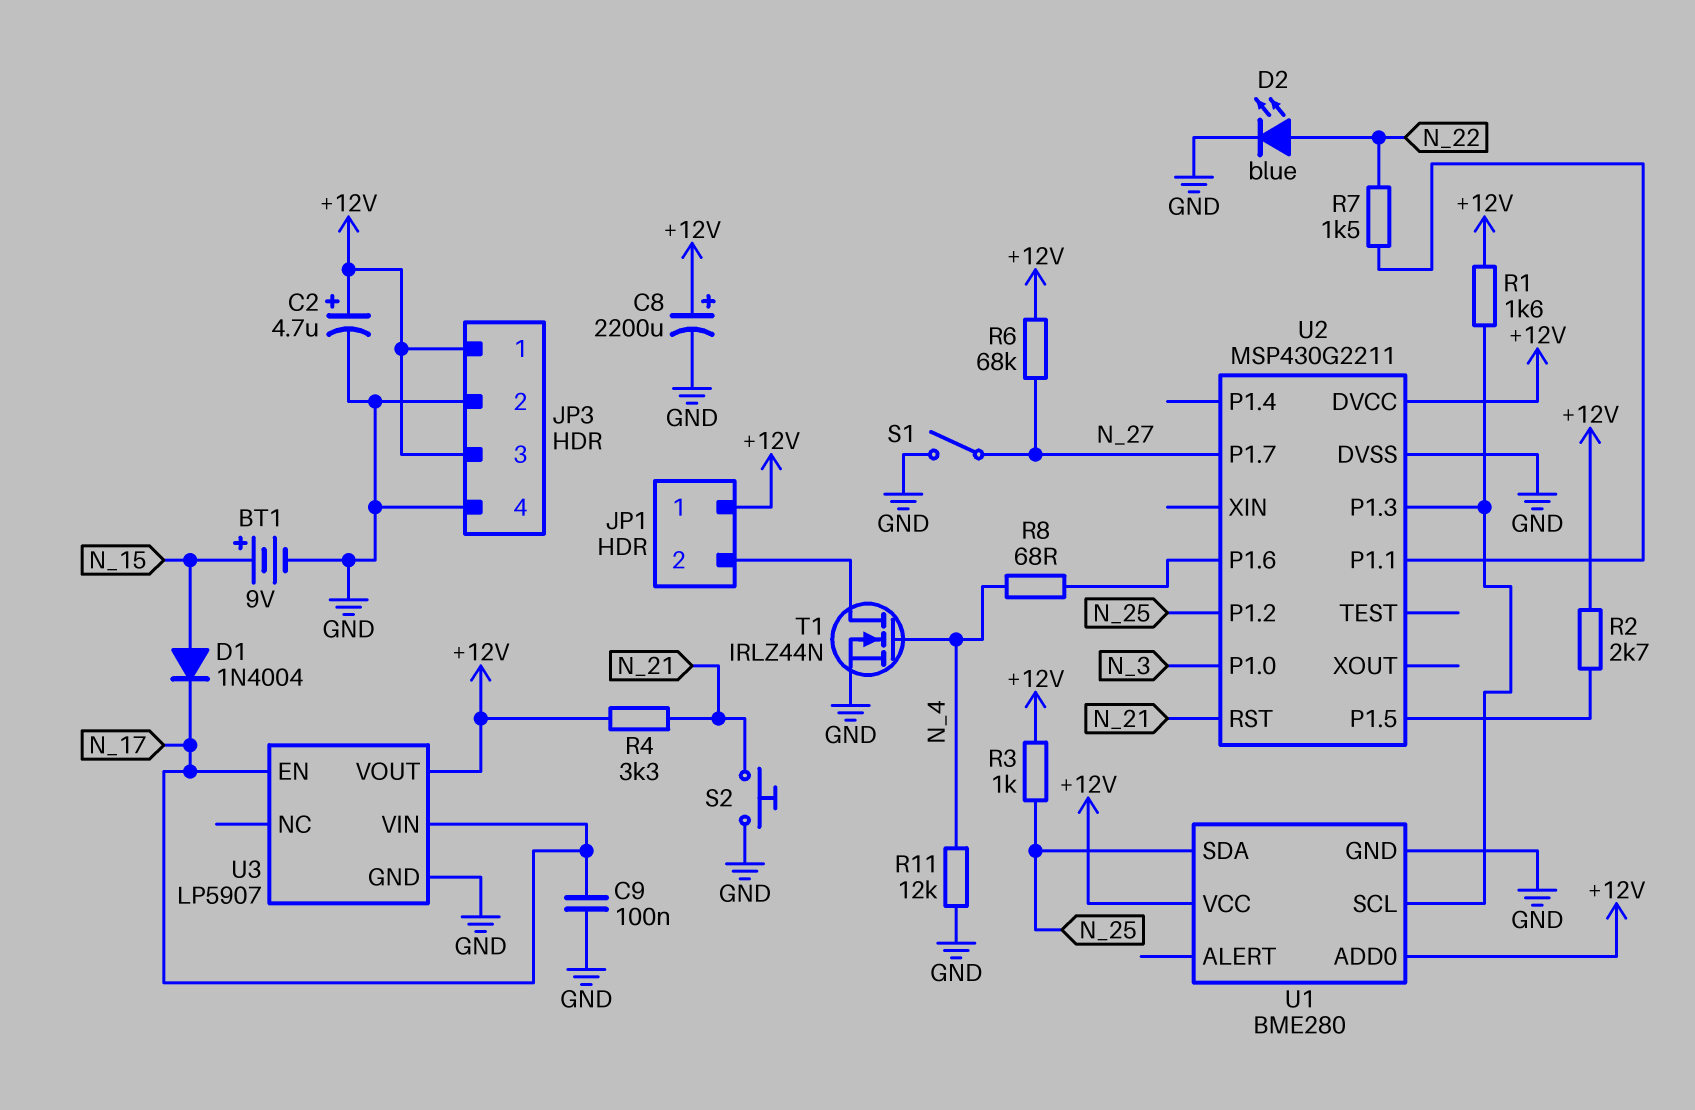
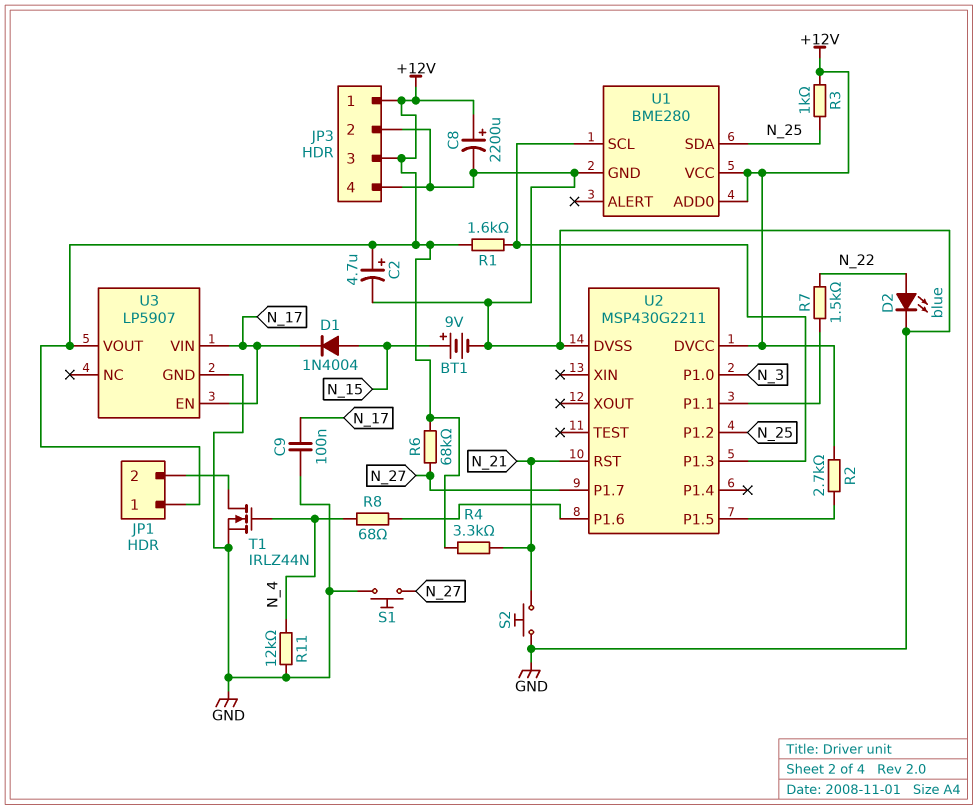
S1: switch (GND, N_27) -> button (GND, N_27)

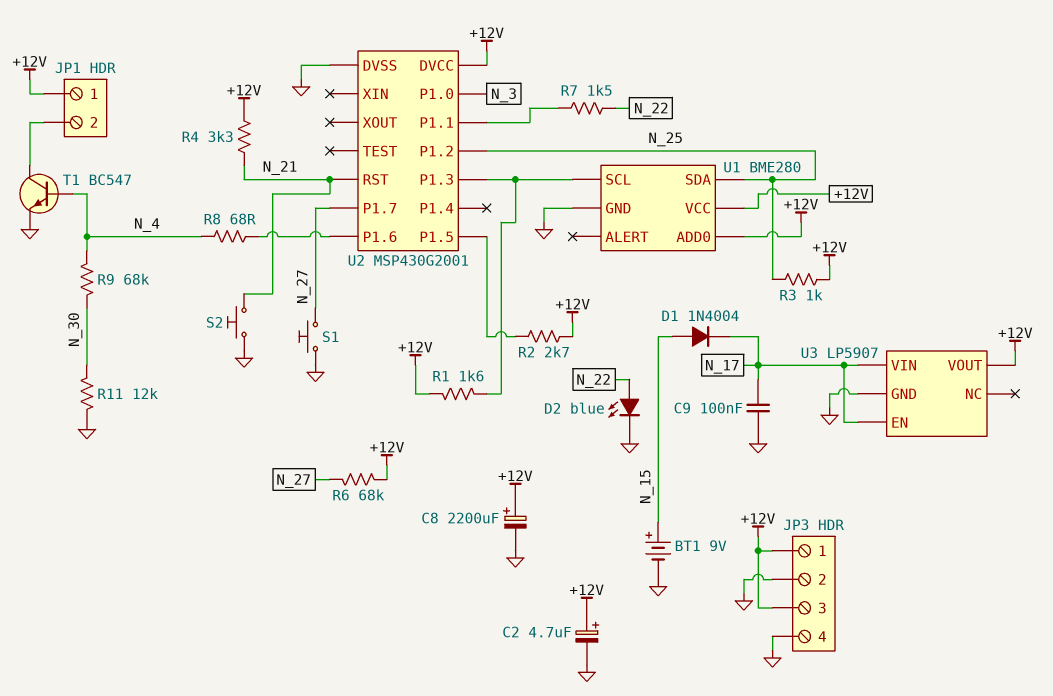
R9: none -> 68k (N_4, N_30)
R11: 12k (GND, N_4) -> 12k (GND, N_30)
T1: NMOS IRLZ44N (G N_4, D JP1/2, S GND) -> NPN BC547 (B N_4, C JP1/2, E GND)
U2: MSP430G2211 -> MSP430G2001

